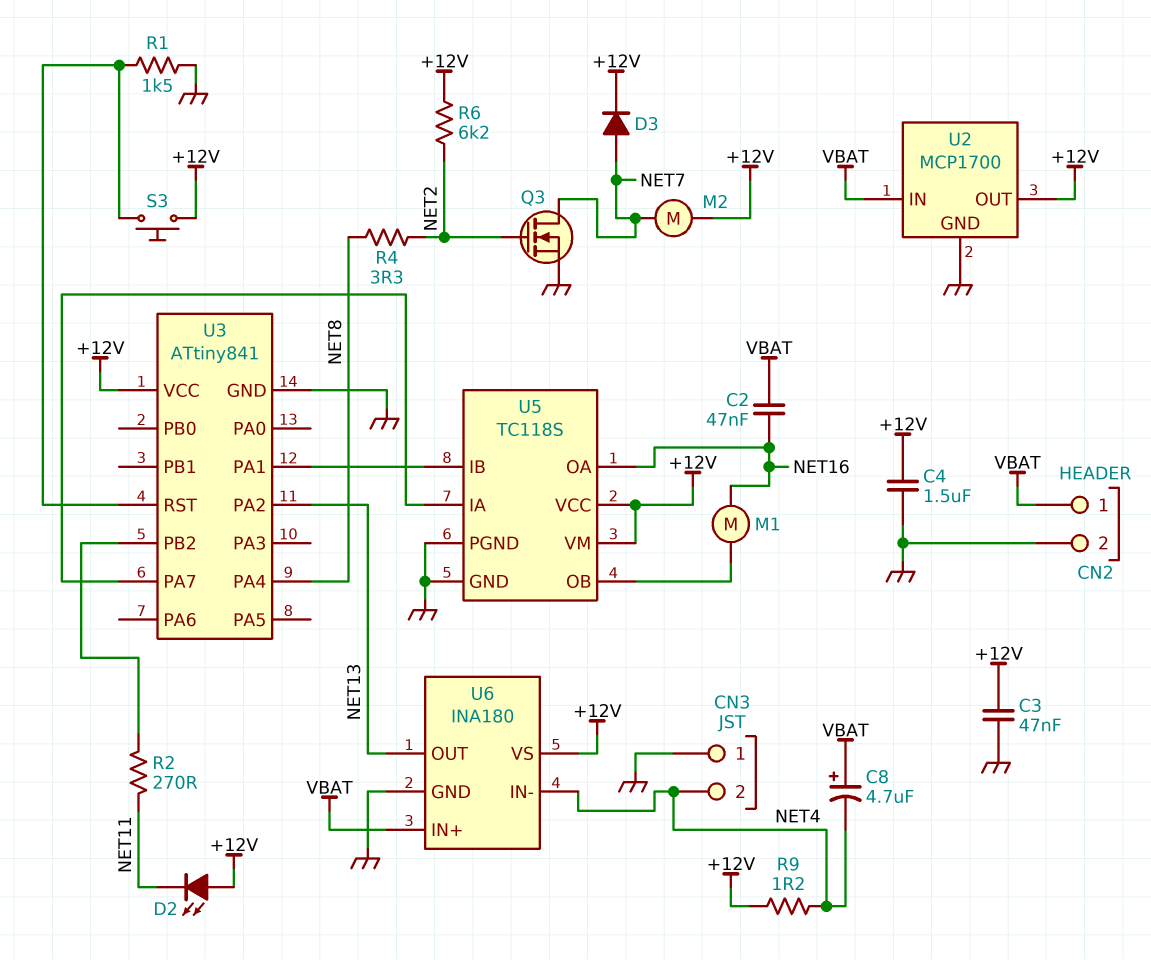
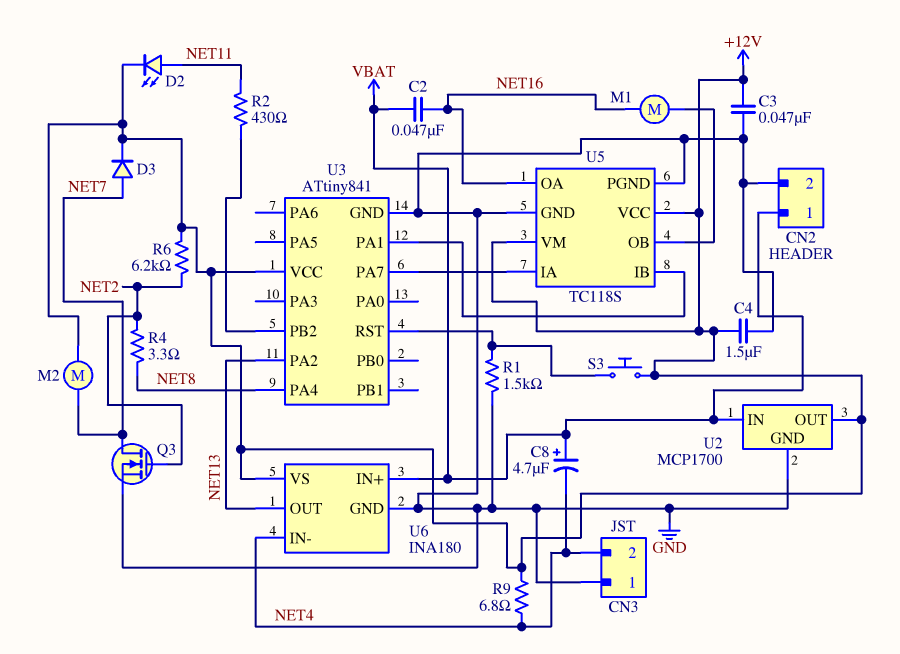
D2: LED (A +12V, K NET11) -> LED (A NET11, K +12V)
R2: 270 (NET11, U3/PB2) -> 430 (NET11, U3/PB2)
R9: 1.2 (+12V, NET4) -> 6.8 (+12V, NET4)

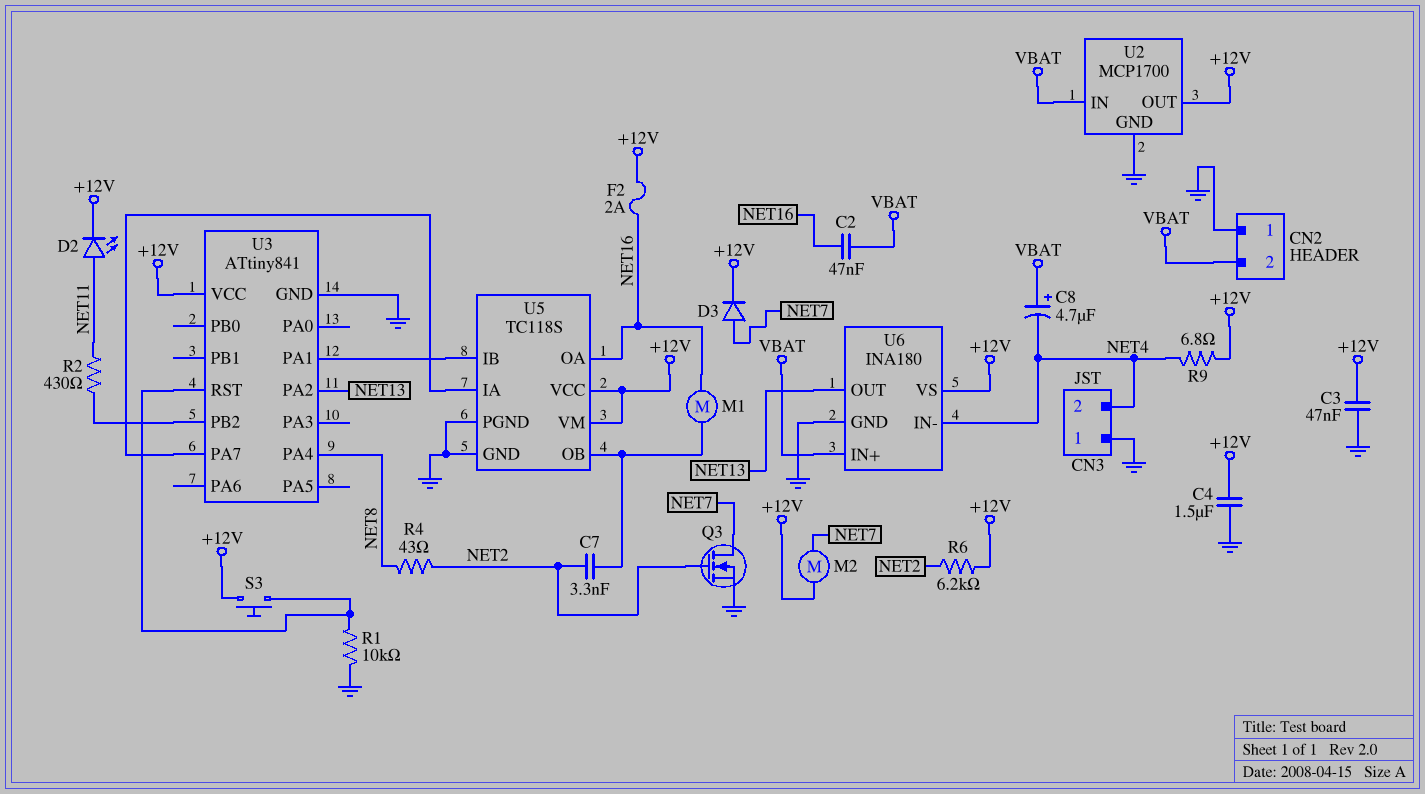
C7: none -> 3.3nF (NET2, U5/OB)
CN2 pin 1: VBAT -> GND
CN2 pin 2: GND -> VBAT
F2: none -> 2A (+12V, NET16)
R1: 1.5k (GND, U3/RST) -> 10k (GND, U3/RST)
R4: 3.3 (NET2, NET8) -> 43 (NET2, NET8)

